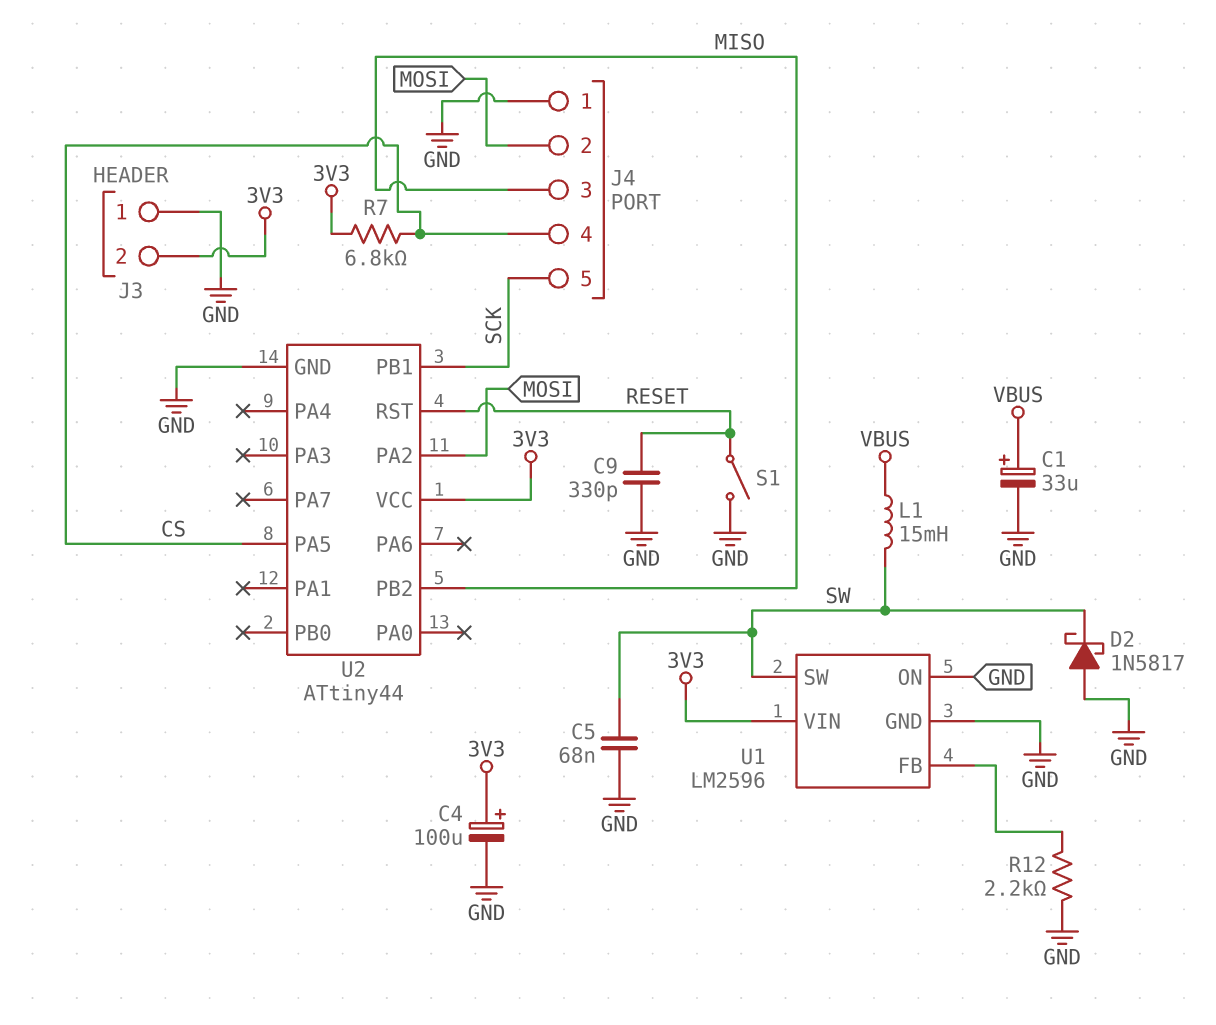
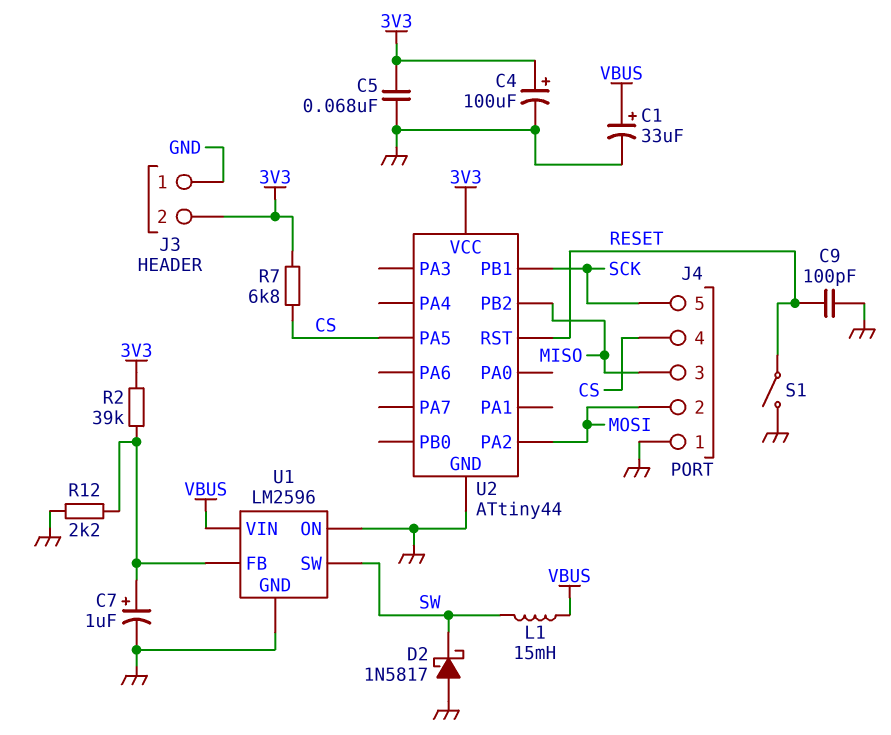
C5: 68nF (GND, SW) -> 68nF (3V3, GND)
C7: none -> 1uF (plus U1/FB, minus GND)
C9: 330pF (GND, RESET) -> 100pF (GND, RESET)
R2: none -> 39k (3V3, U1/FB)
U1 pin VIN: 3V3 -> VBUS

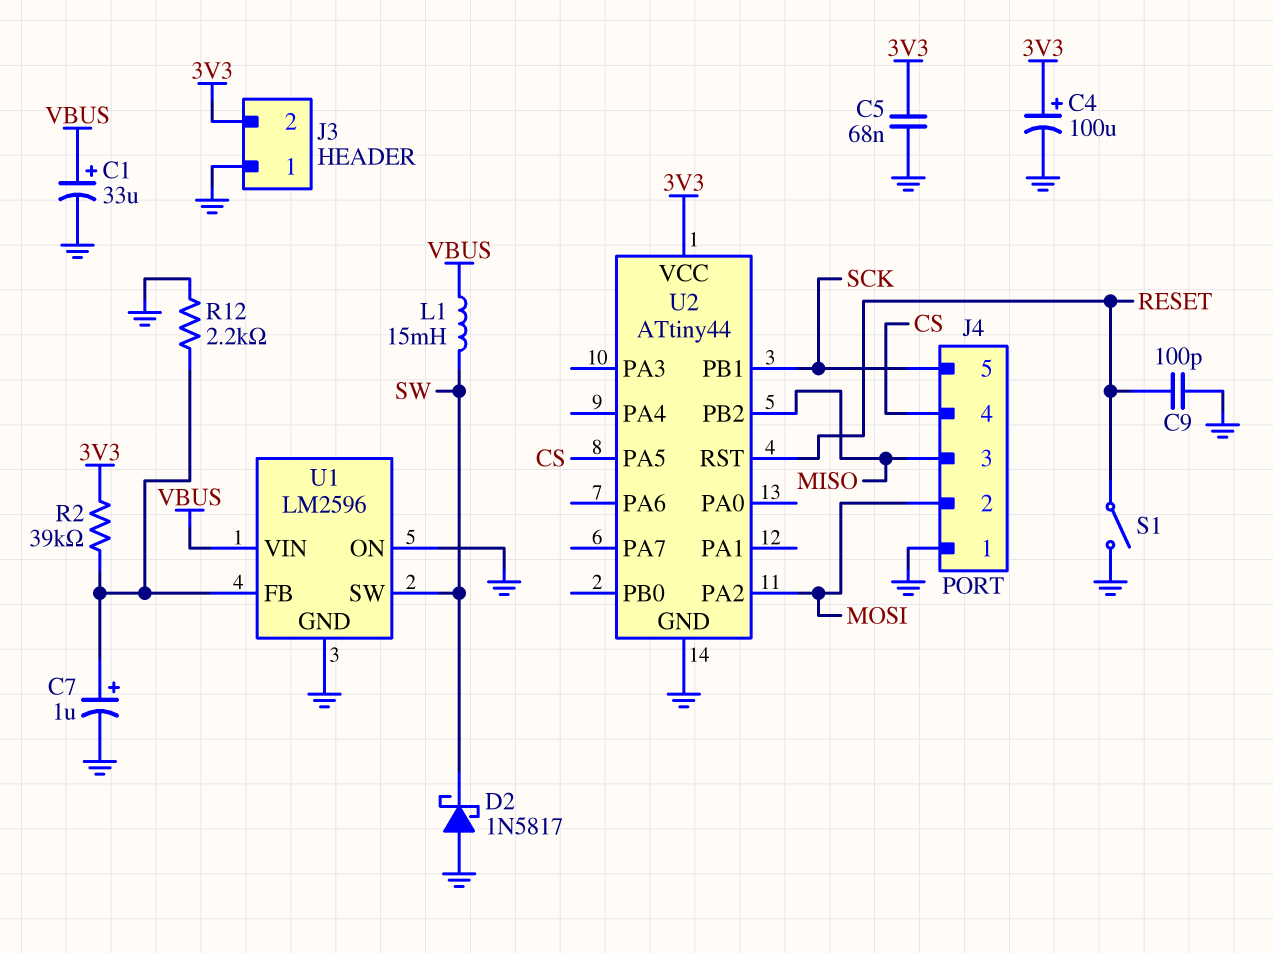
R7: 6.8k (3V3, CS) -> none

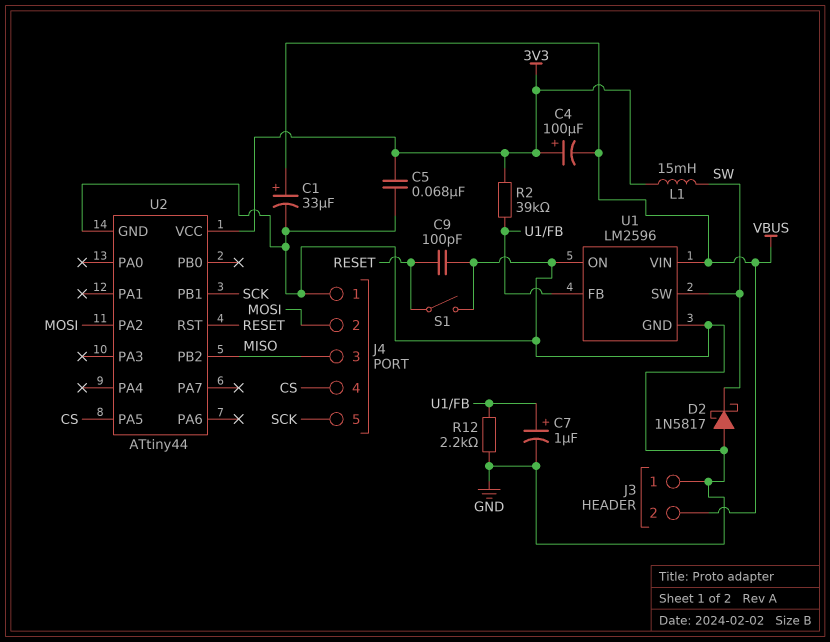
C4: 100uF (plus 3V3, minus GND) -> 100uF (plus 3V3, minus VBUS)
J3 pin 2: 3V3 -> VBUS
L1: 15mH (SW, VBUS) -> 15mH (3V3, SW)

